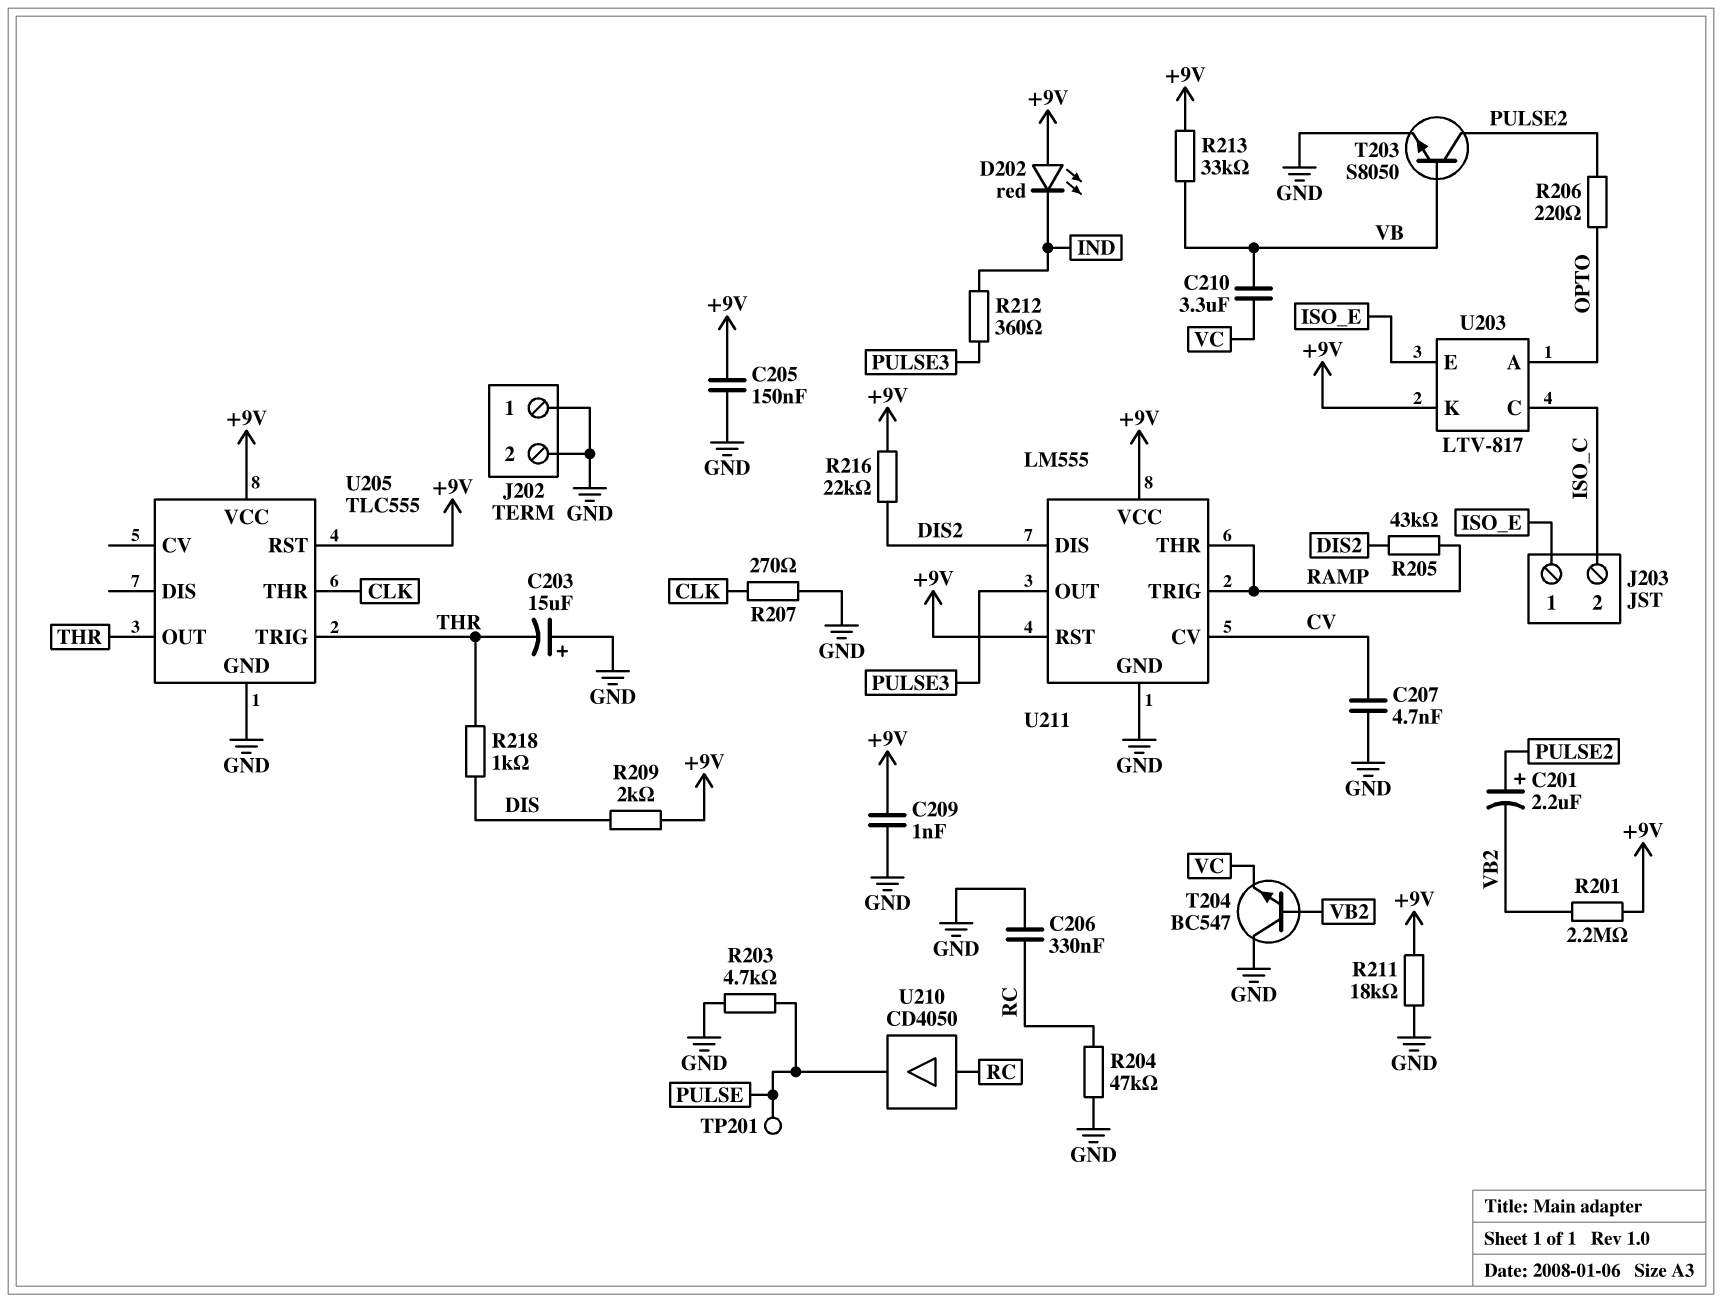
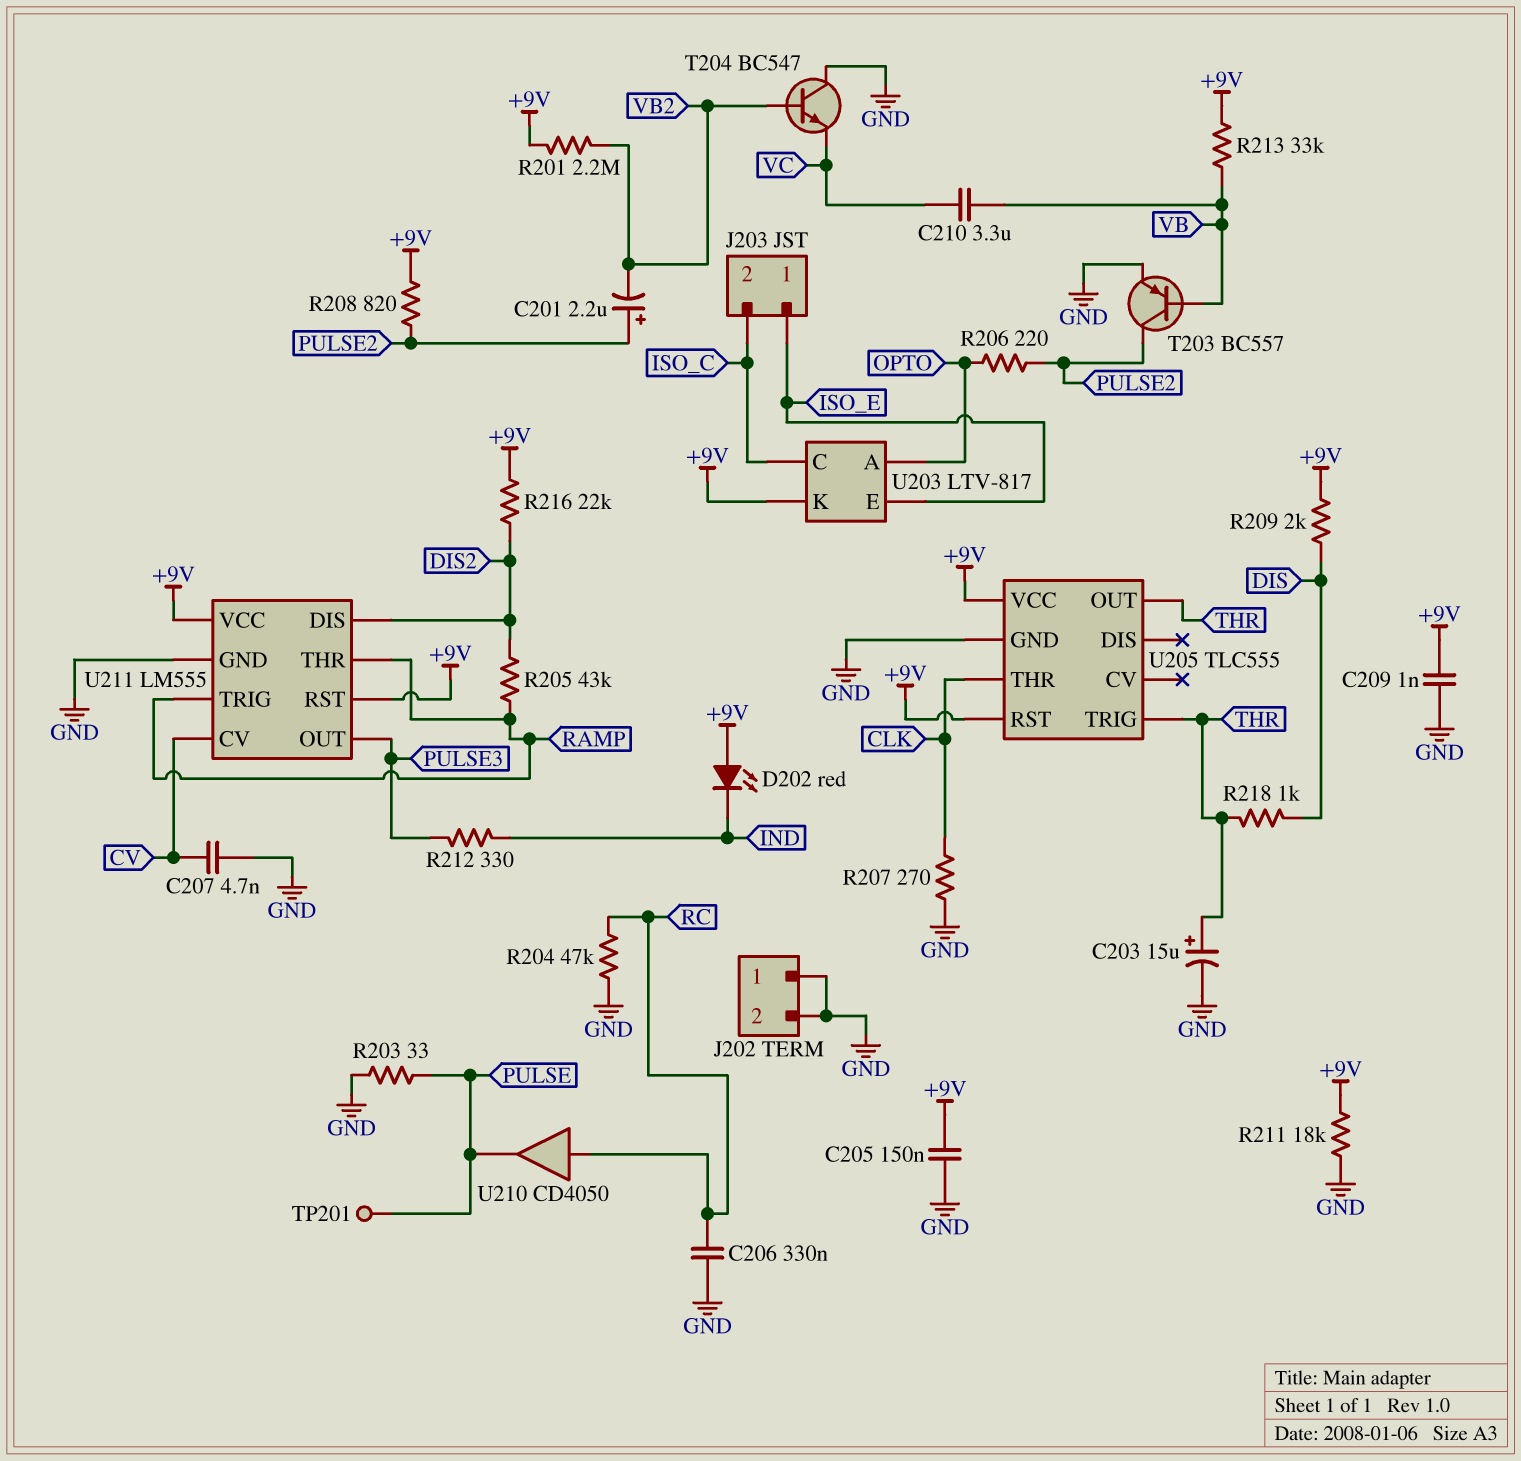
C203: 15uF (plus GND, minus THR) -> 15uF (plus THR, minus GND)
R203: 4.7k (GND, PULSE) -> 33 (GND, PULSE)
R208: none -> 820 (+9V, PULSE2)
R212: 360 (IND, PULSE3) -> 330 (IND, PULSE3)
T203: NPN S8050 (B VB, C PULSE2, E GND) -> PNP BC557 (B VB, C PULSE2, E GND)

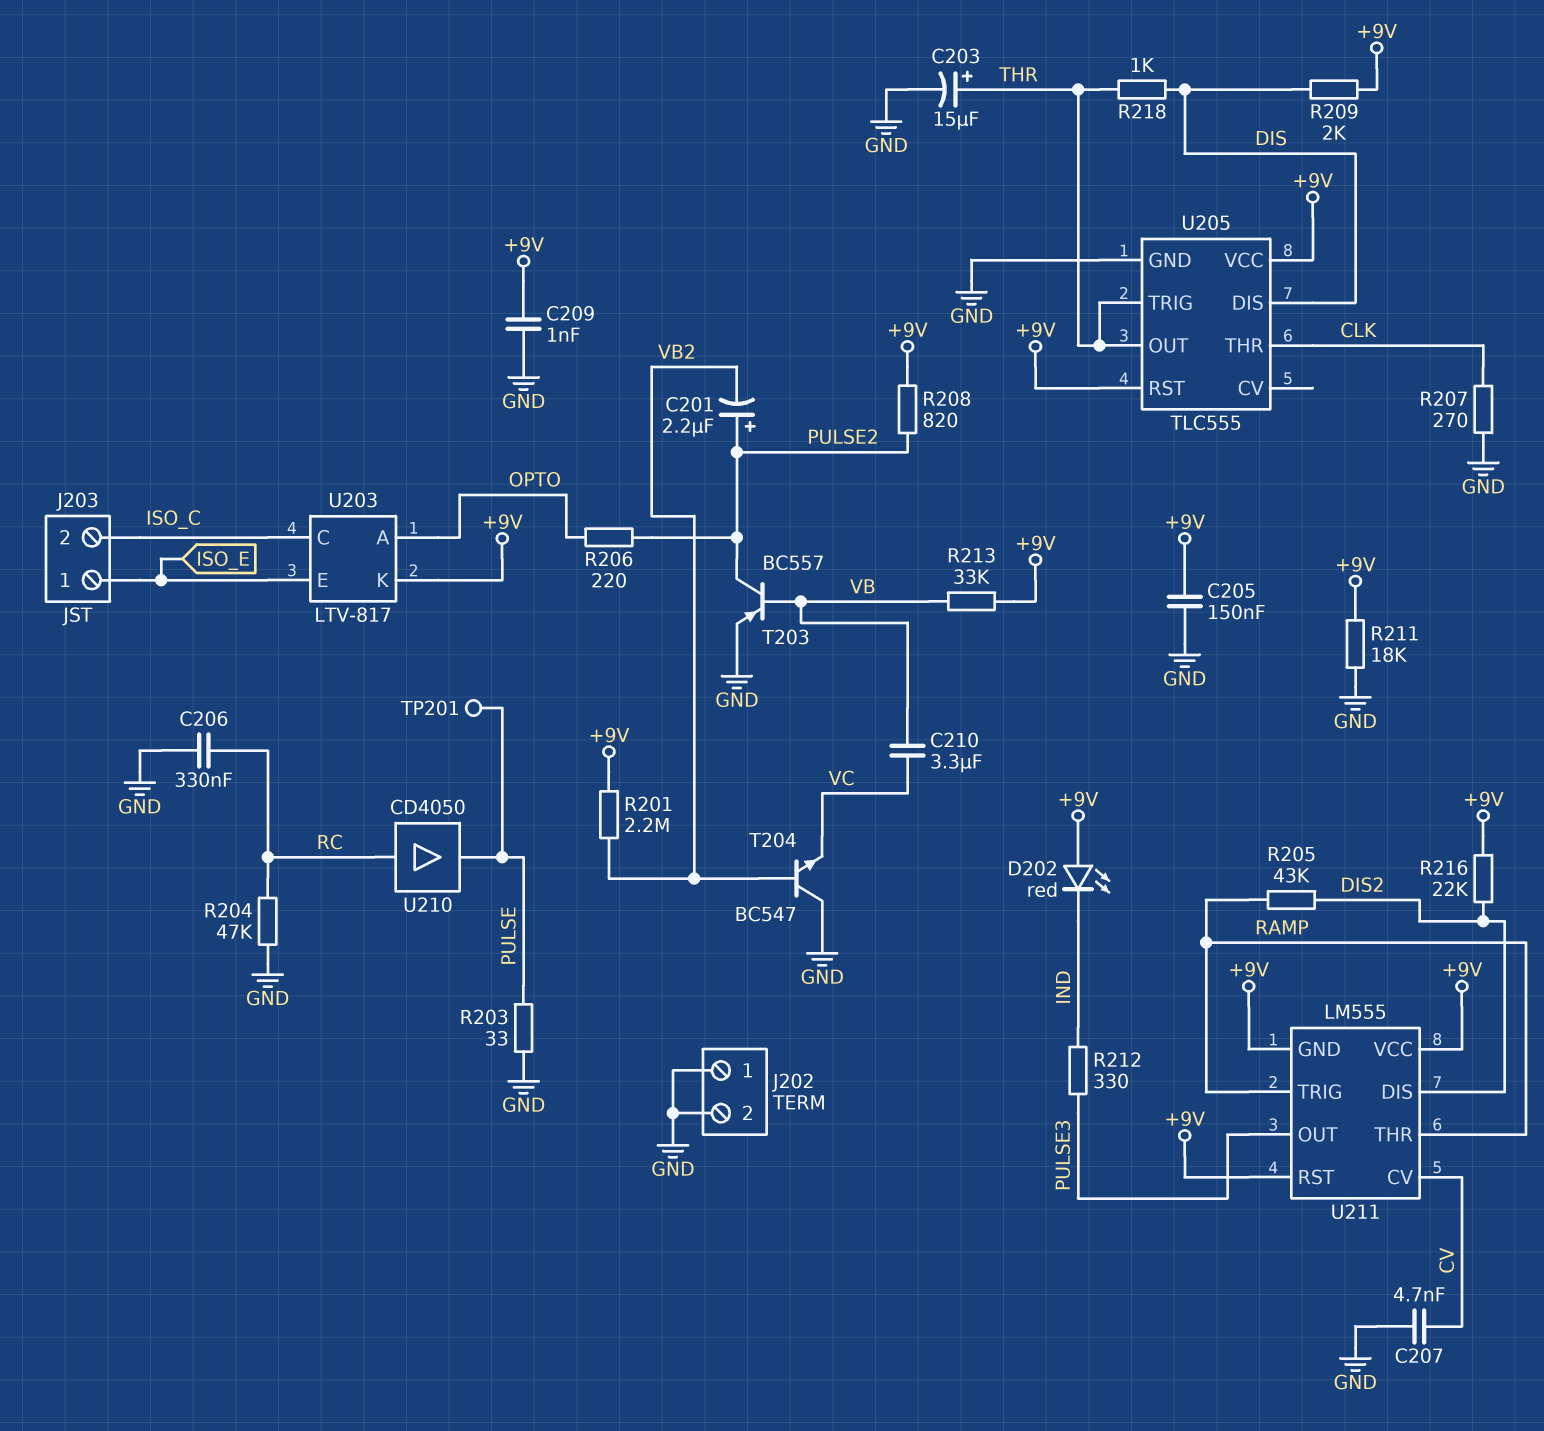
U205 pin DIS: none -> DIS
U211 pin GND: GND -> +9V

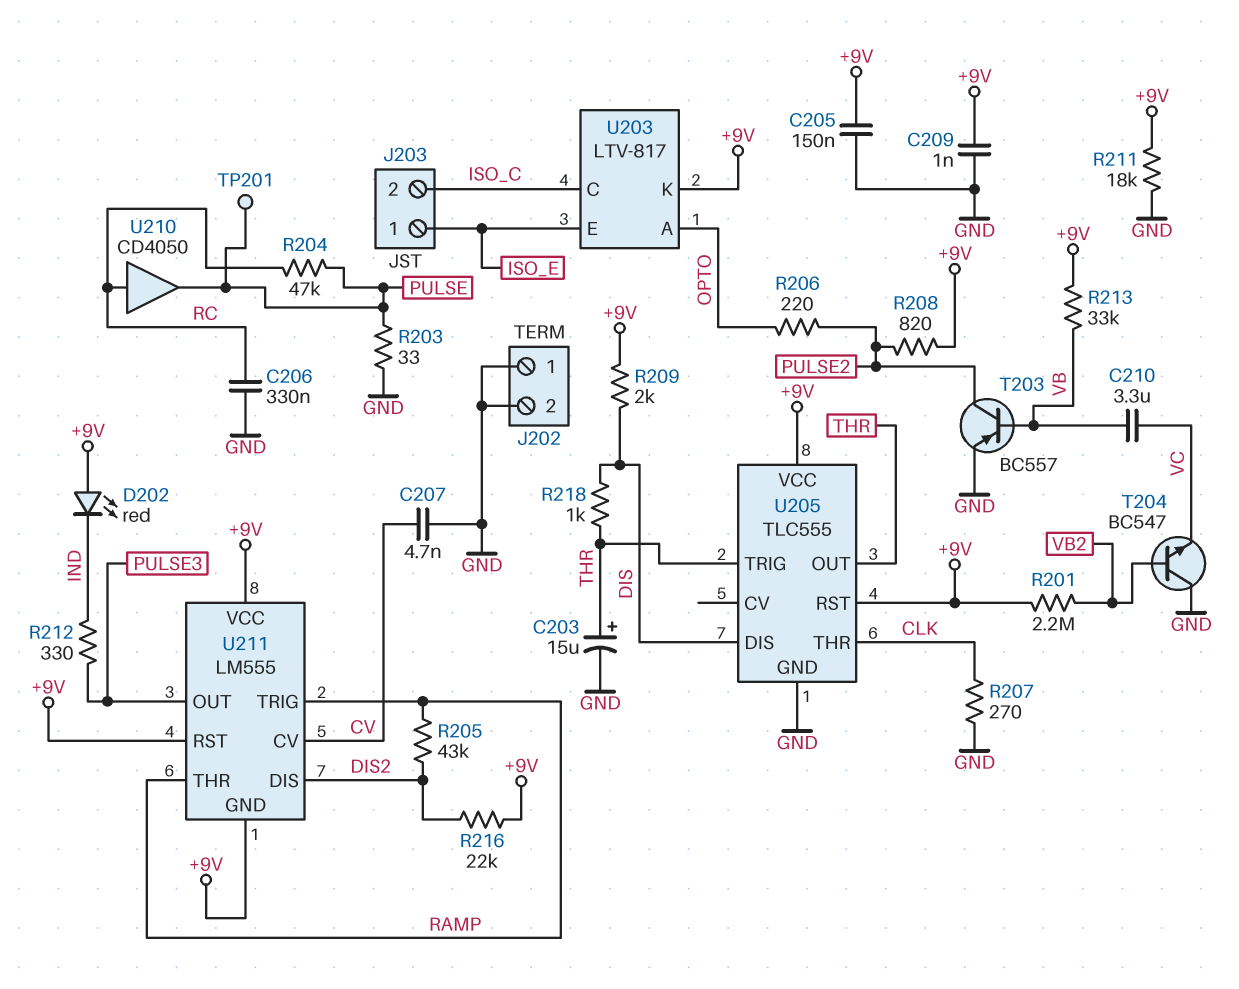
C201: 2.2uF (plus PULSE2, minus VB2) -> none
R204: 47k (GND, RC) -> 47k (PULSE, RC)

